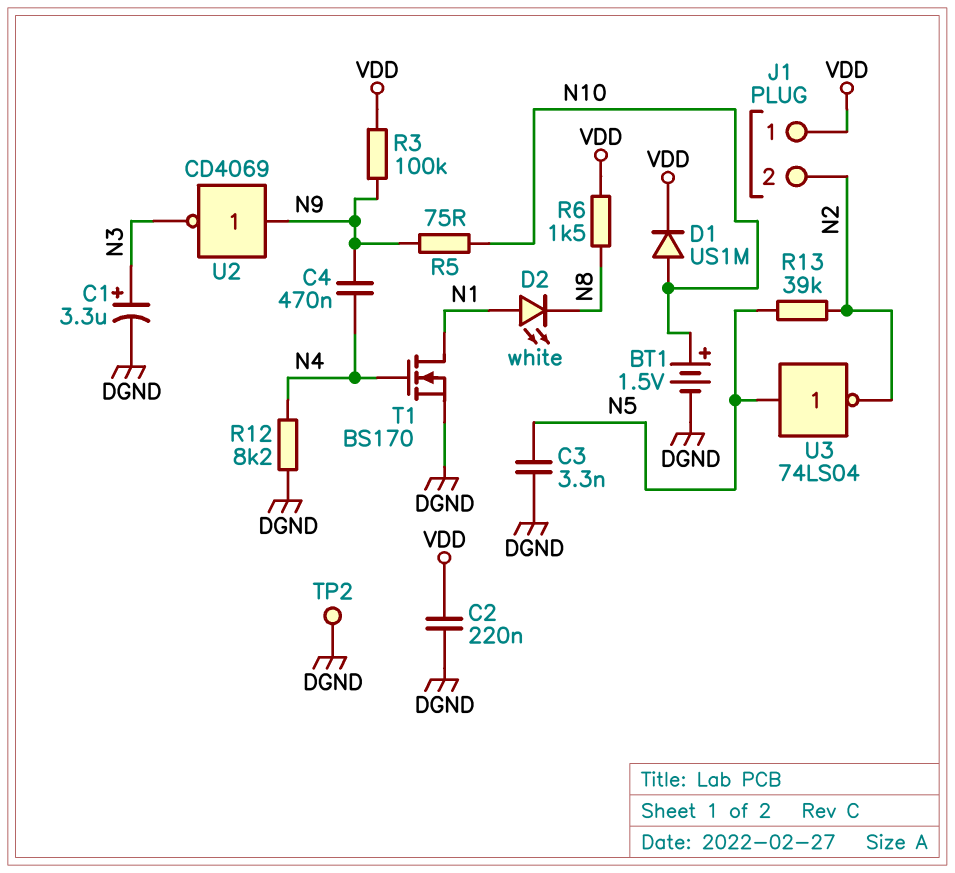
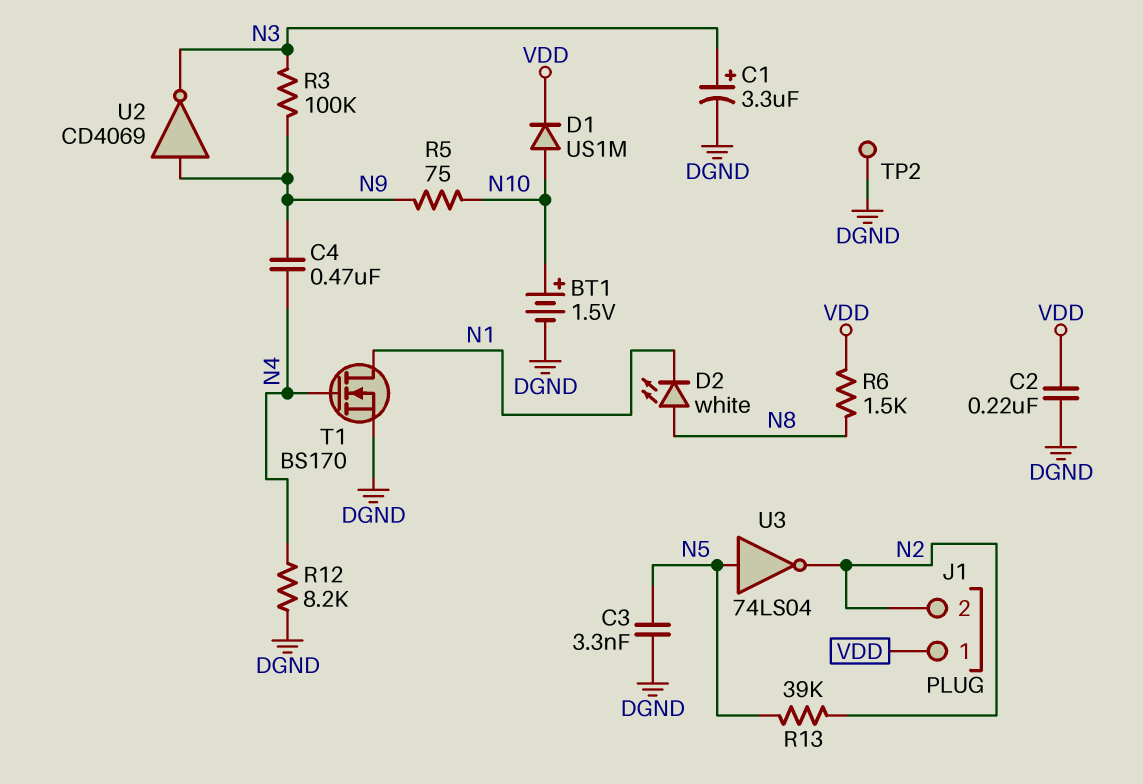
D2: LED white (A N1, K N8) -> LED white (A N8, K N1)
R3: 100k (N9, VDD) -> 100k (N3, N9)

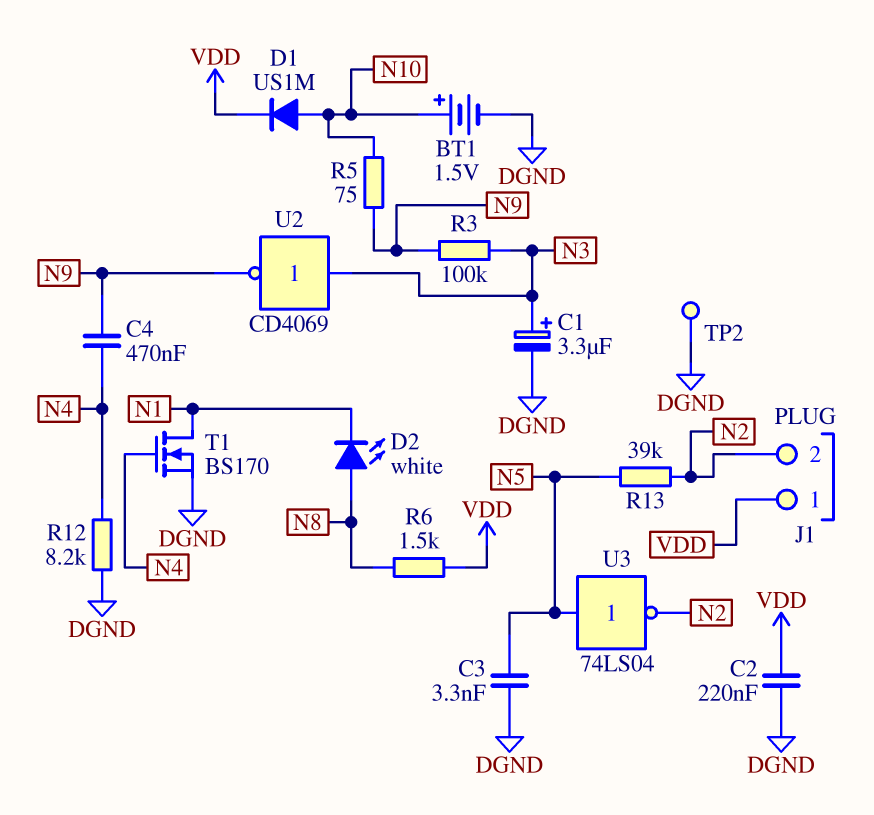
U2: NOT CD4069 (in N9, out N3) -> NOT CD4069 (in N3, out N9)

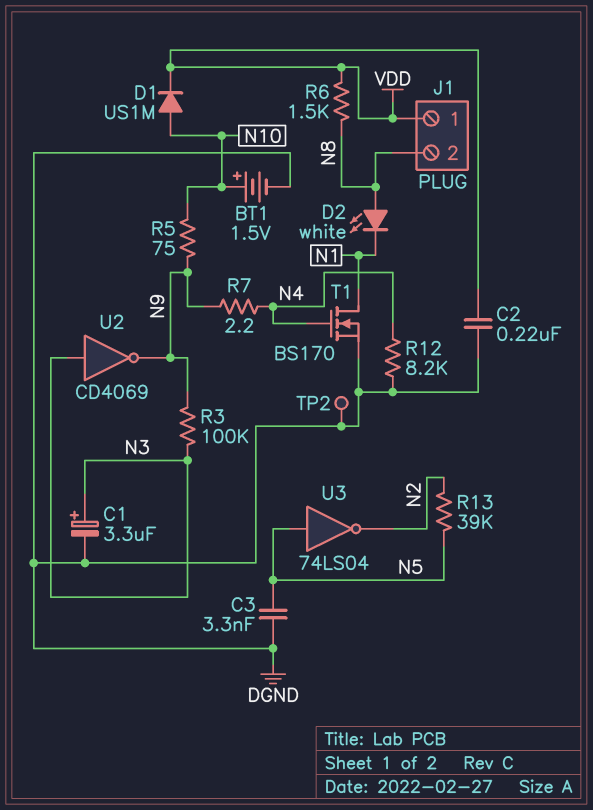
C4: 470nF (N4, N9) -> none
J1 pin 2: N2 -> N8
R7: none -> 2.2 (N4, N9)

